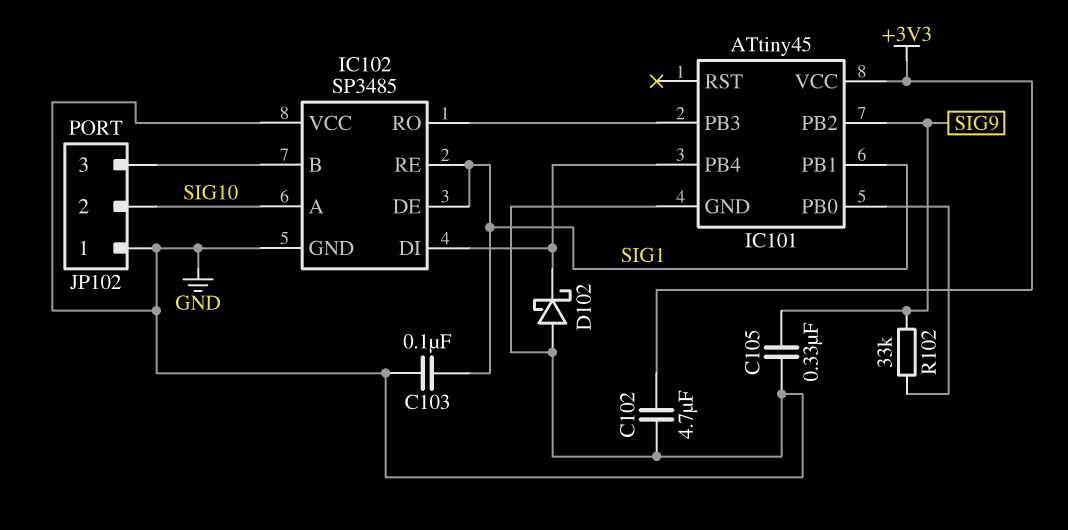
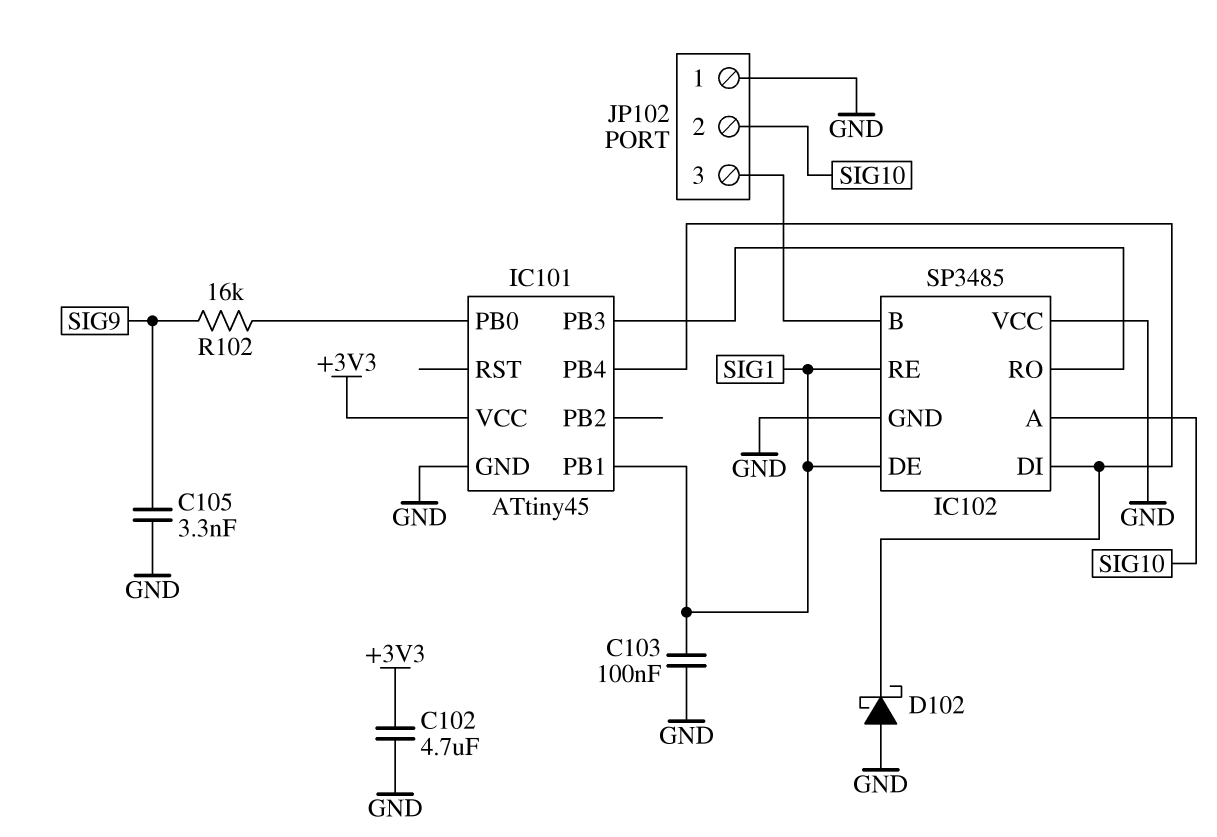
C105: 330nF (GND, SIG9) -> 3.3nF (GND, SIG9)
IC101 pin PB2: SIG9 -> none
R102: 33k (IC101/PB0, SIG9) -> 16k (IC101/PB0, SIG9)

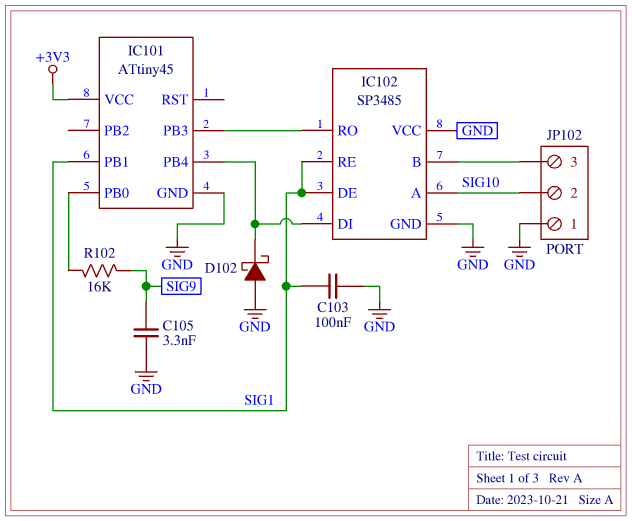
C102: 4.7uF (+3V3, GND) -> none

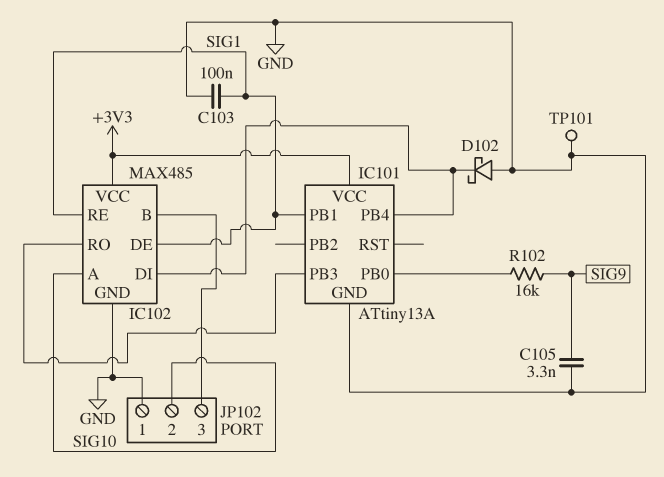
IC101: ATtiny45 -> ATtiny13A
IC102: SP3485 -> MAX485
IC102 pin VCC: GND -> +3V3
TP101: none -> test point (GND)

